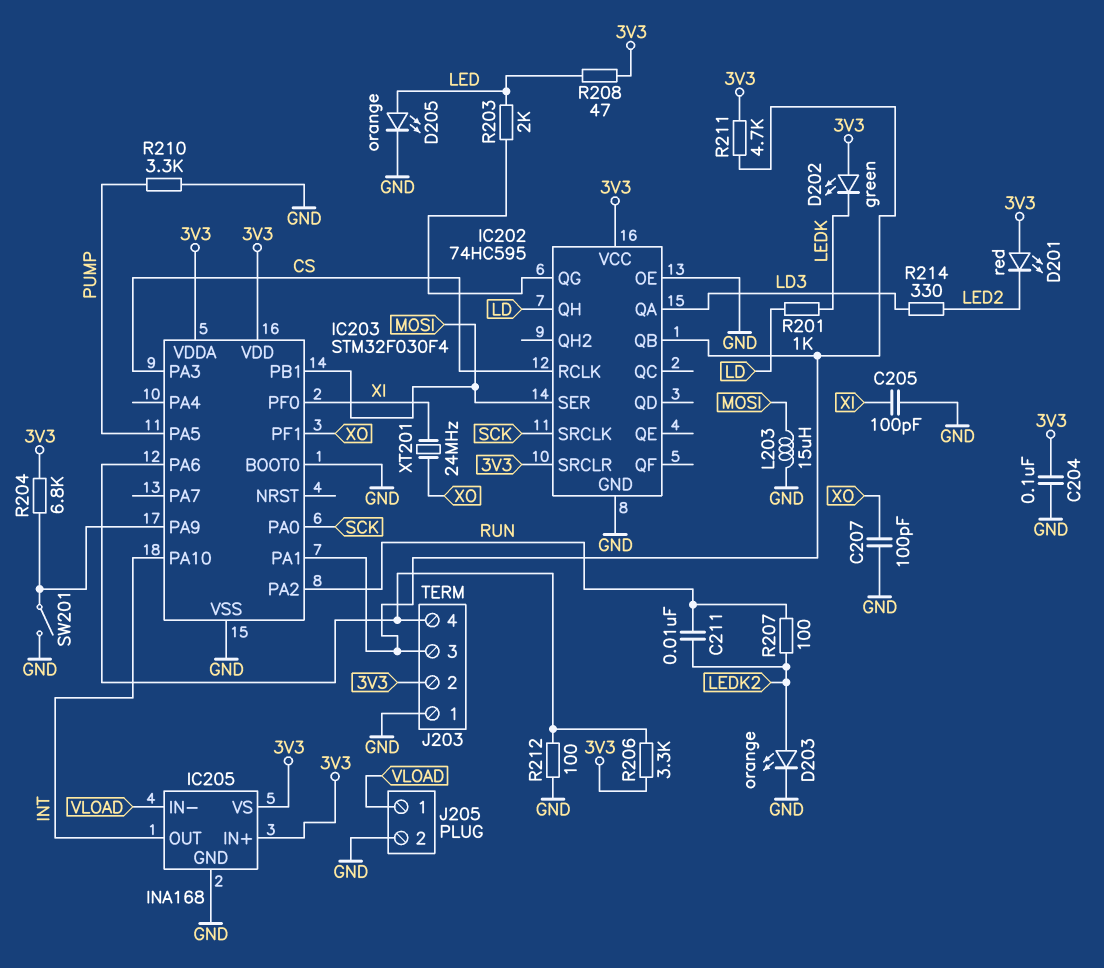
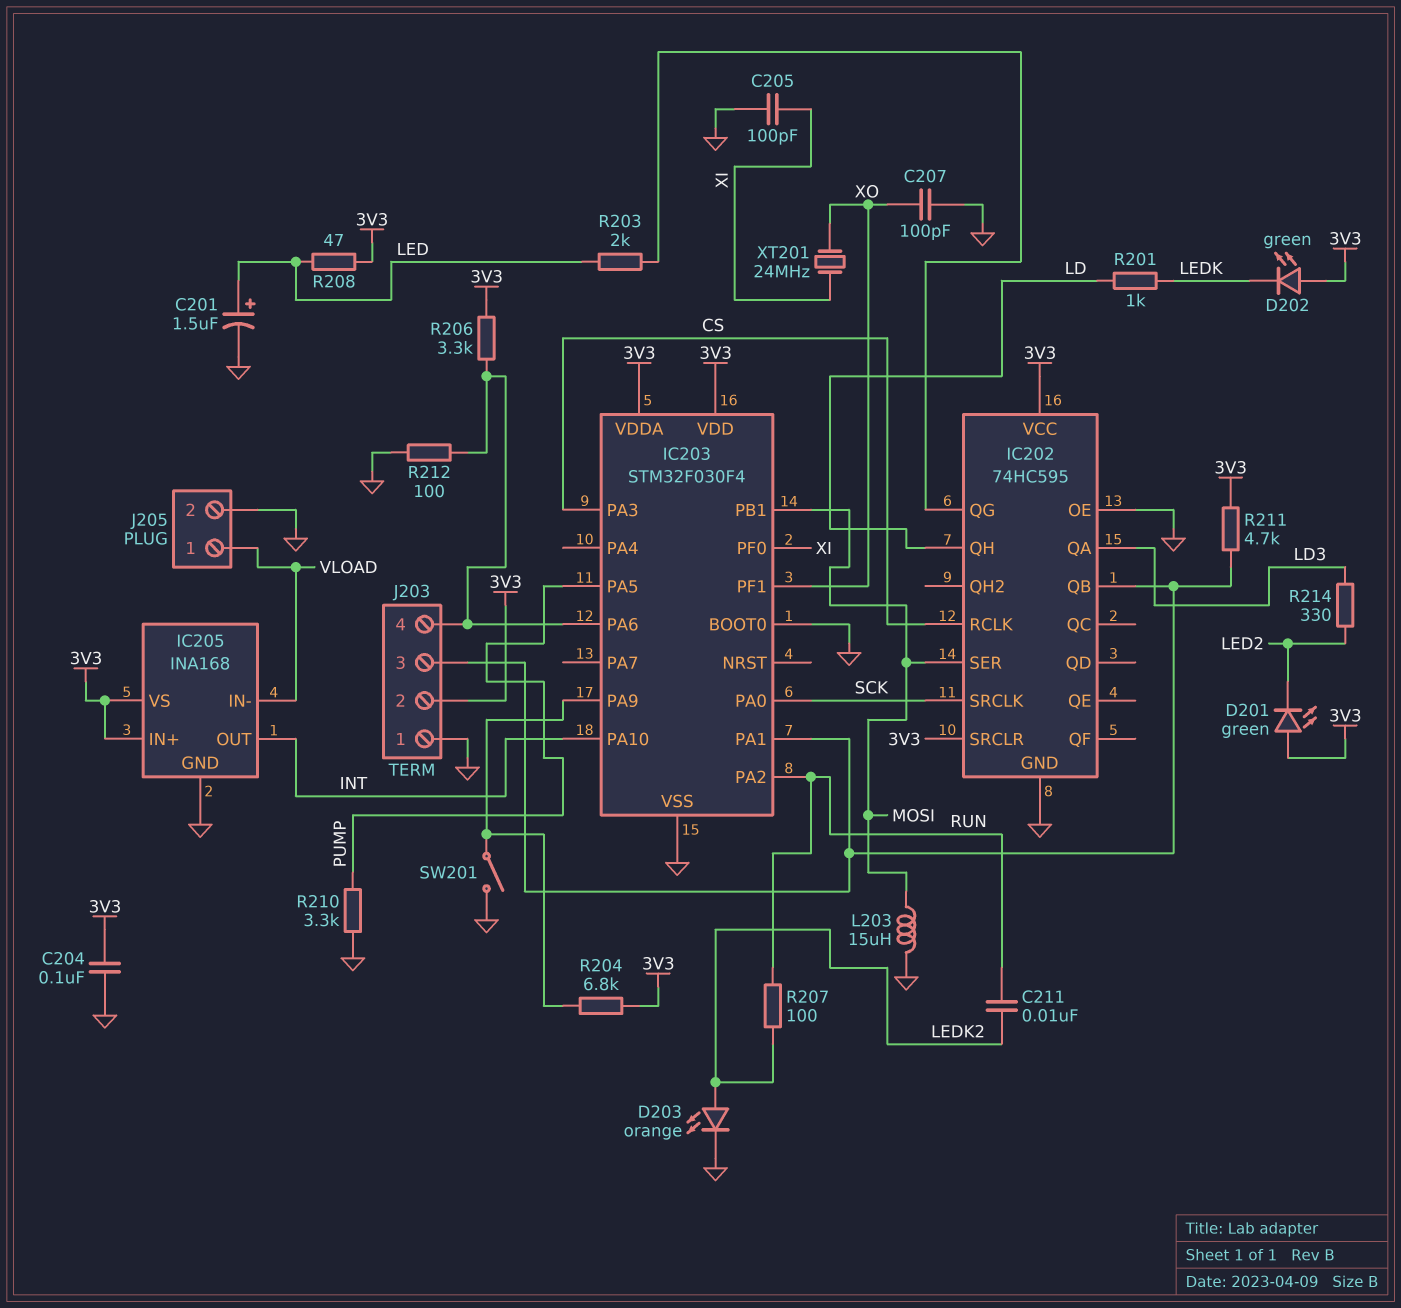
C201: none -> 1.5uF (plus LED, minus GND)
D201: LED red (A 3V3, K LED2) -> LED green (A 3V3, K LED2)
D205: LED orange (A LED, K GND) -> none

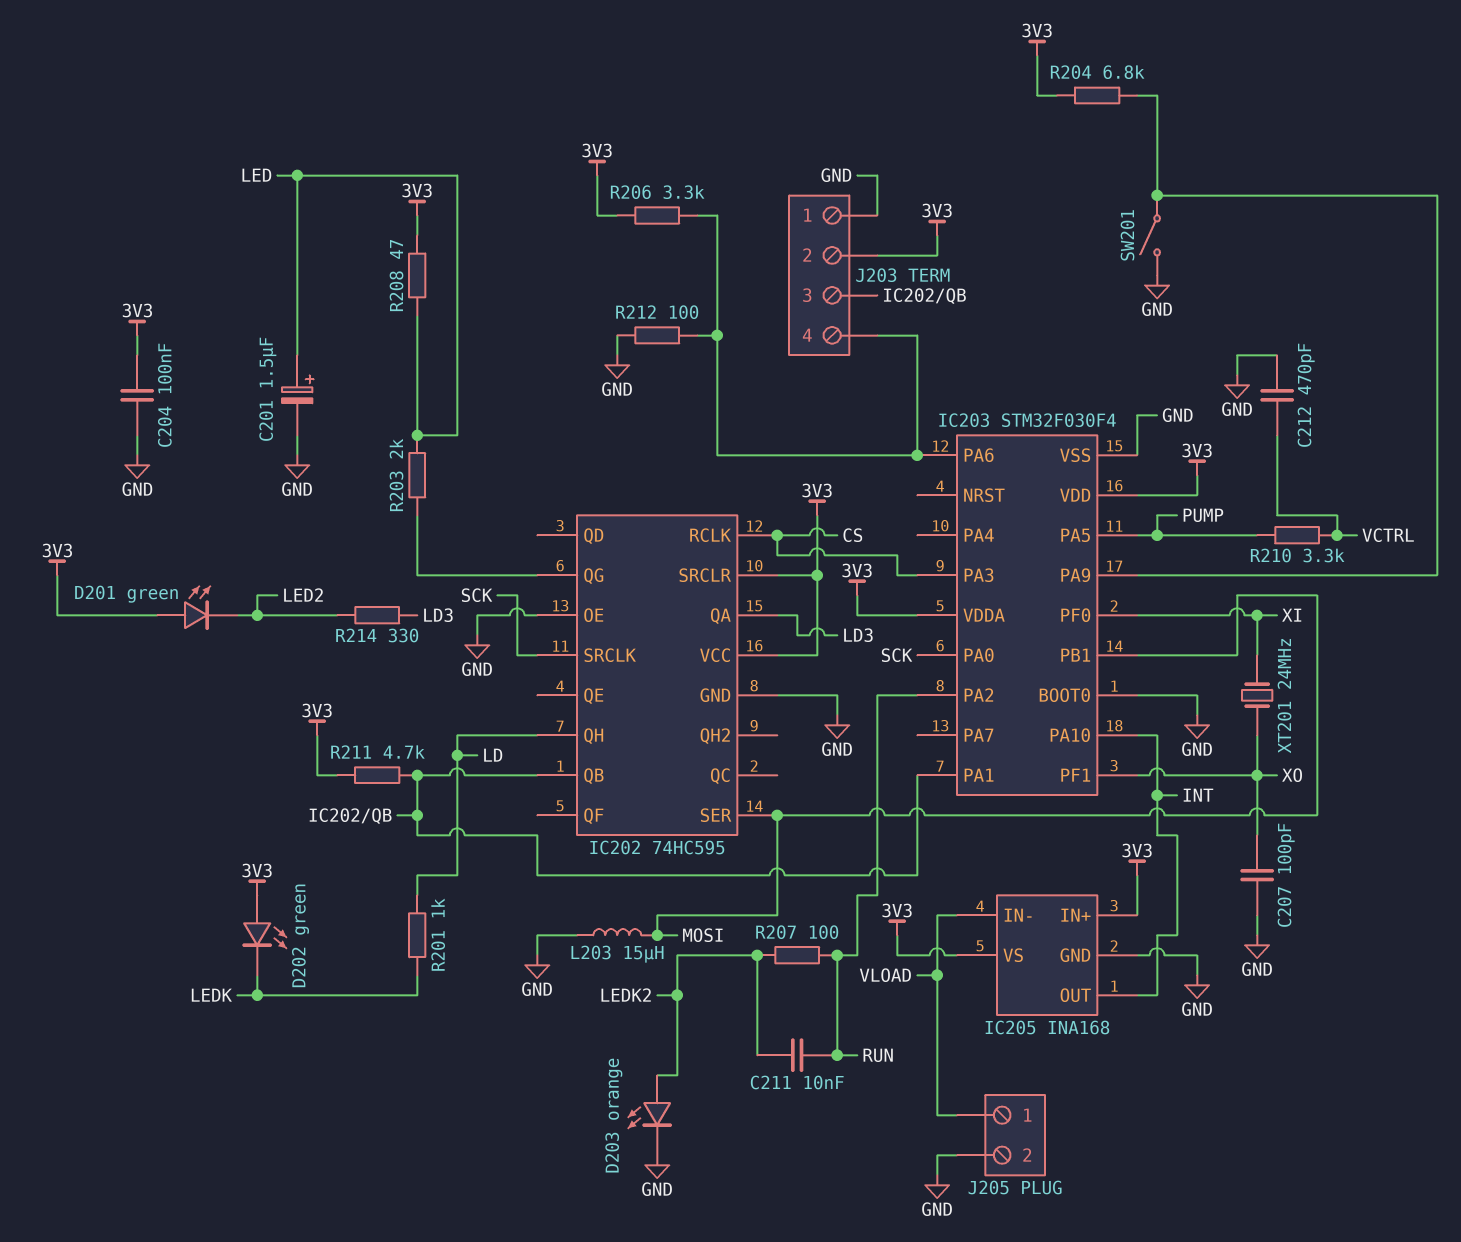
C205: 100pF (GND, XI) -> none
C212: none -> 470pF (GND, VCTRL)
R210: 3.3k (GND, PUMP) -> 3.3k (PUMP, VCTRL)

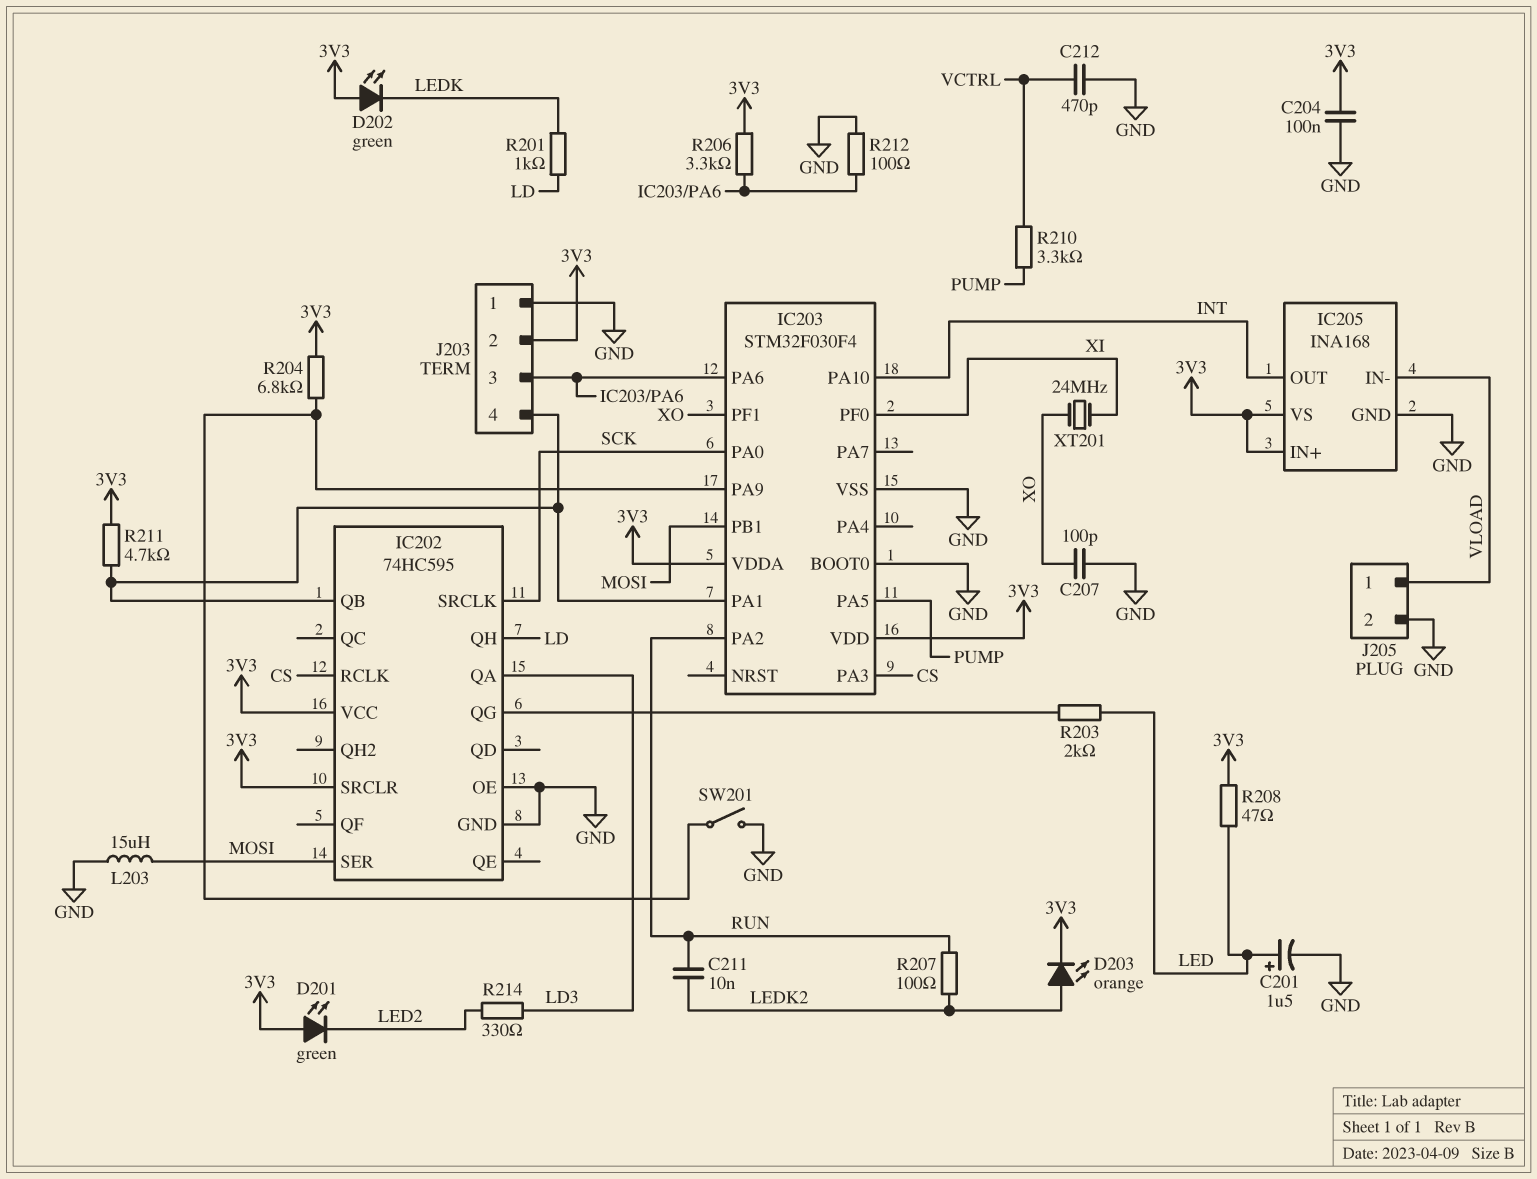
D203: LED orange (A LEDK2, K GND) -> LED orange (A LEDK2, K 3V3)
J203 pin 3: IC202/QB -> IC203/PA6
J203 pin 4: IC203/PA6 -> IC202/QB

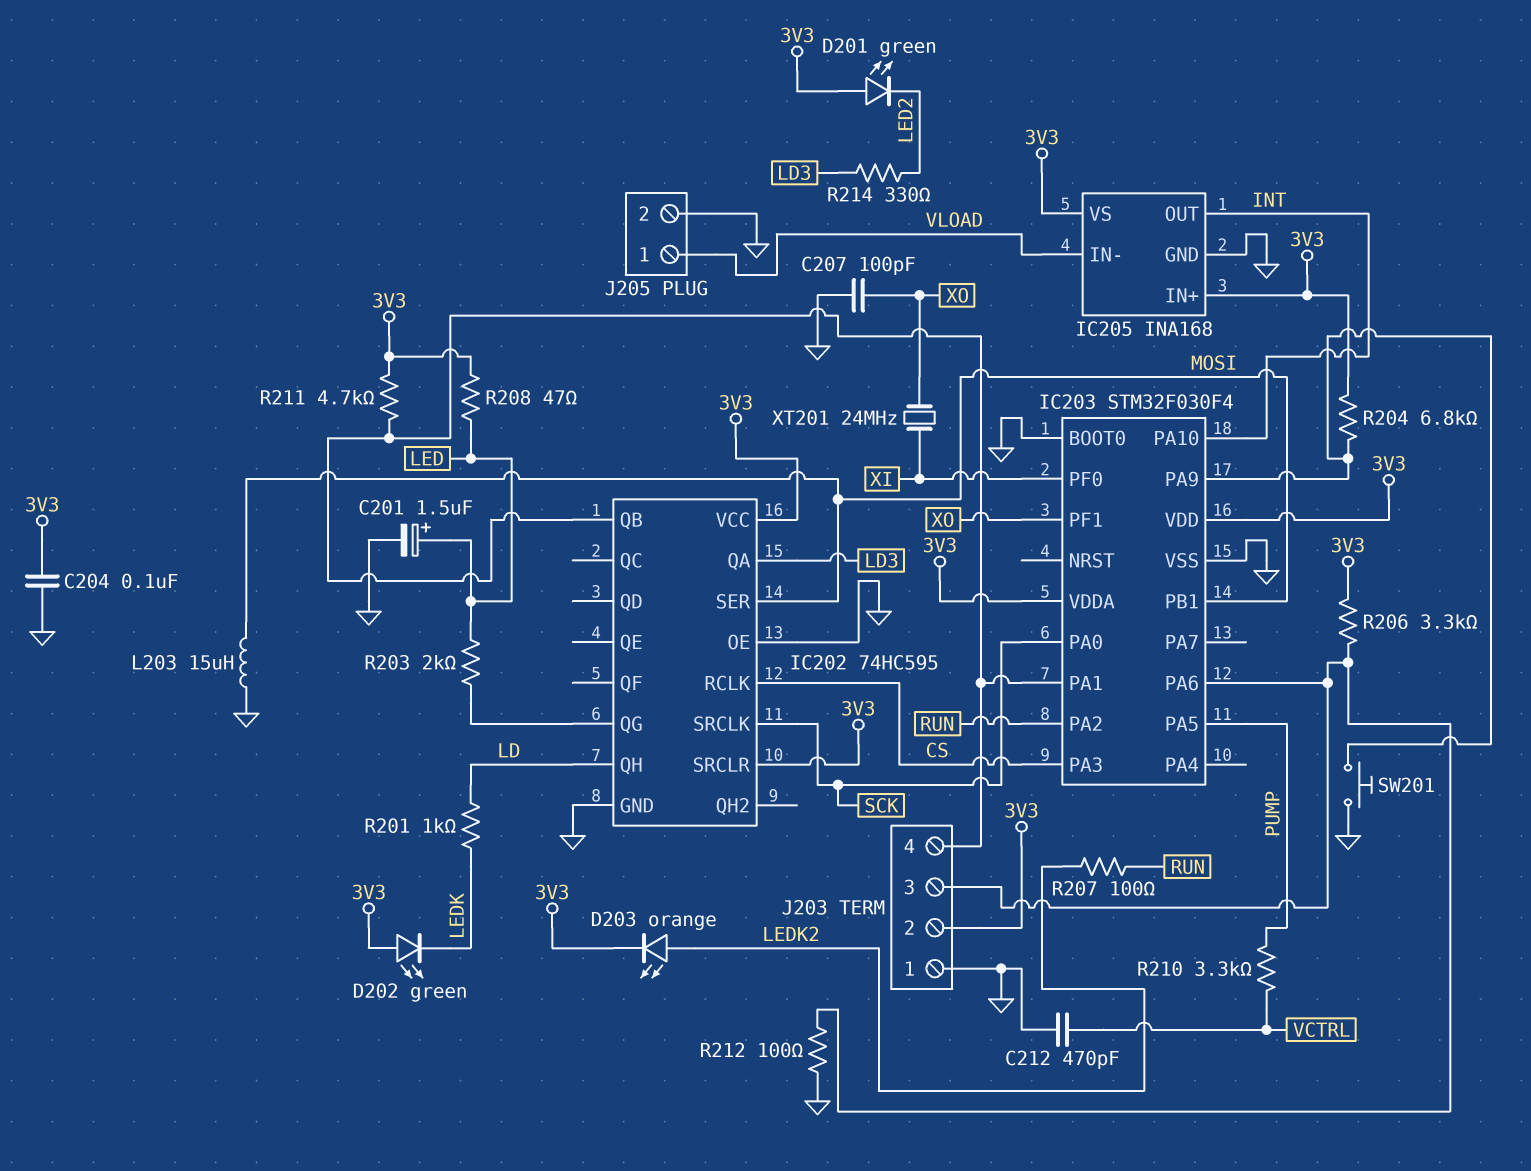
C211: 10nF (LEDK2, RUN) -> none
SW201: switch (GND, IC203/PA9) -> button (GND, IC203/PA9)

